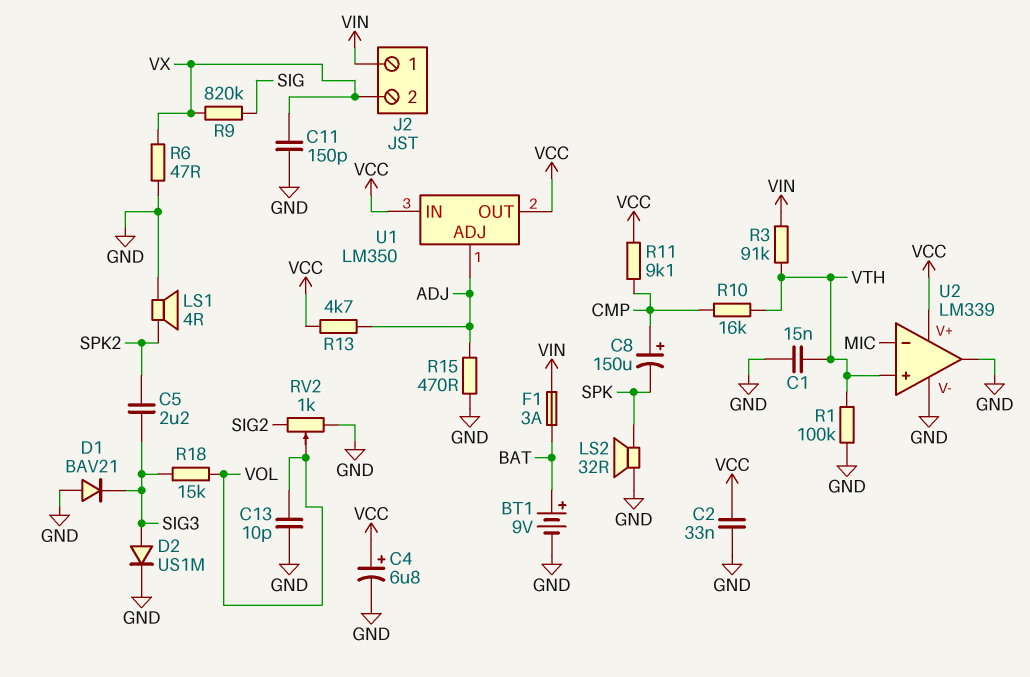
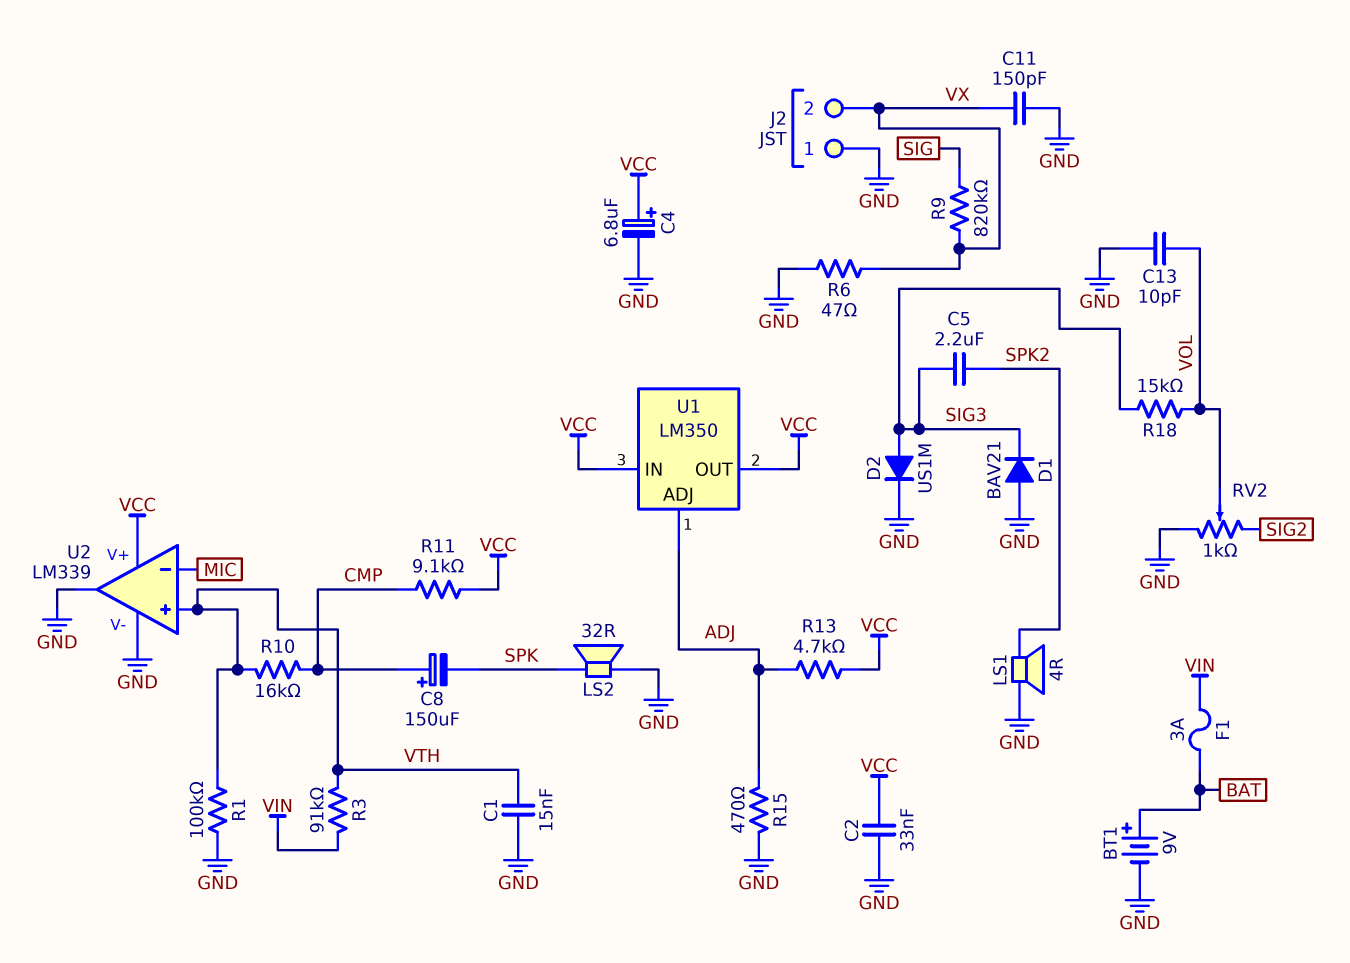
J2 pin 1: VIN -> GND

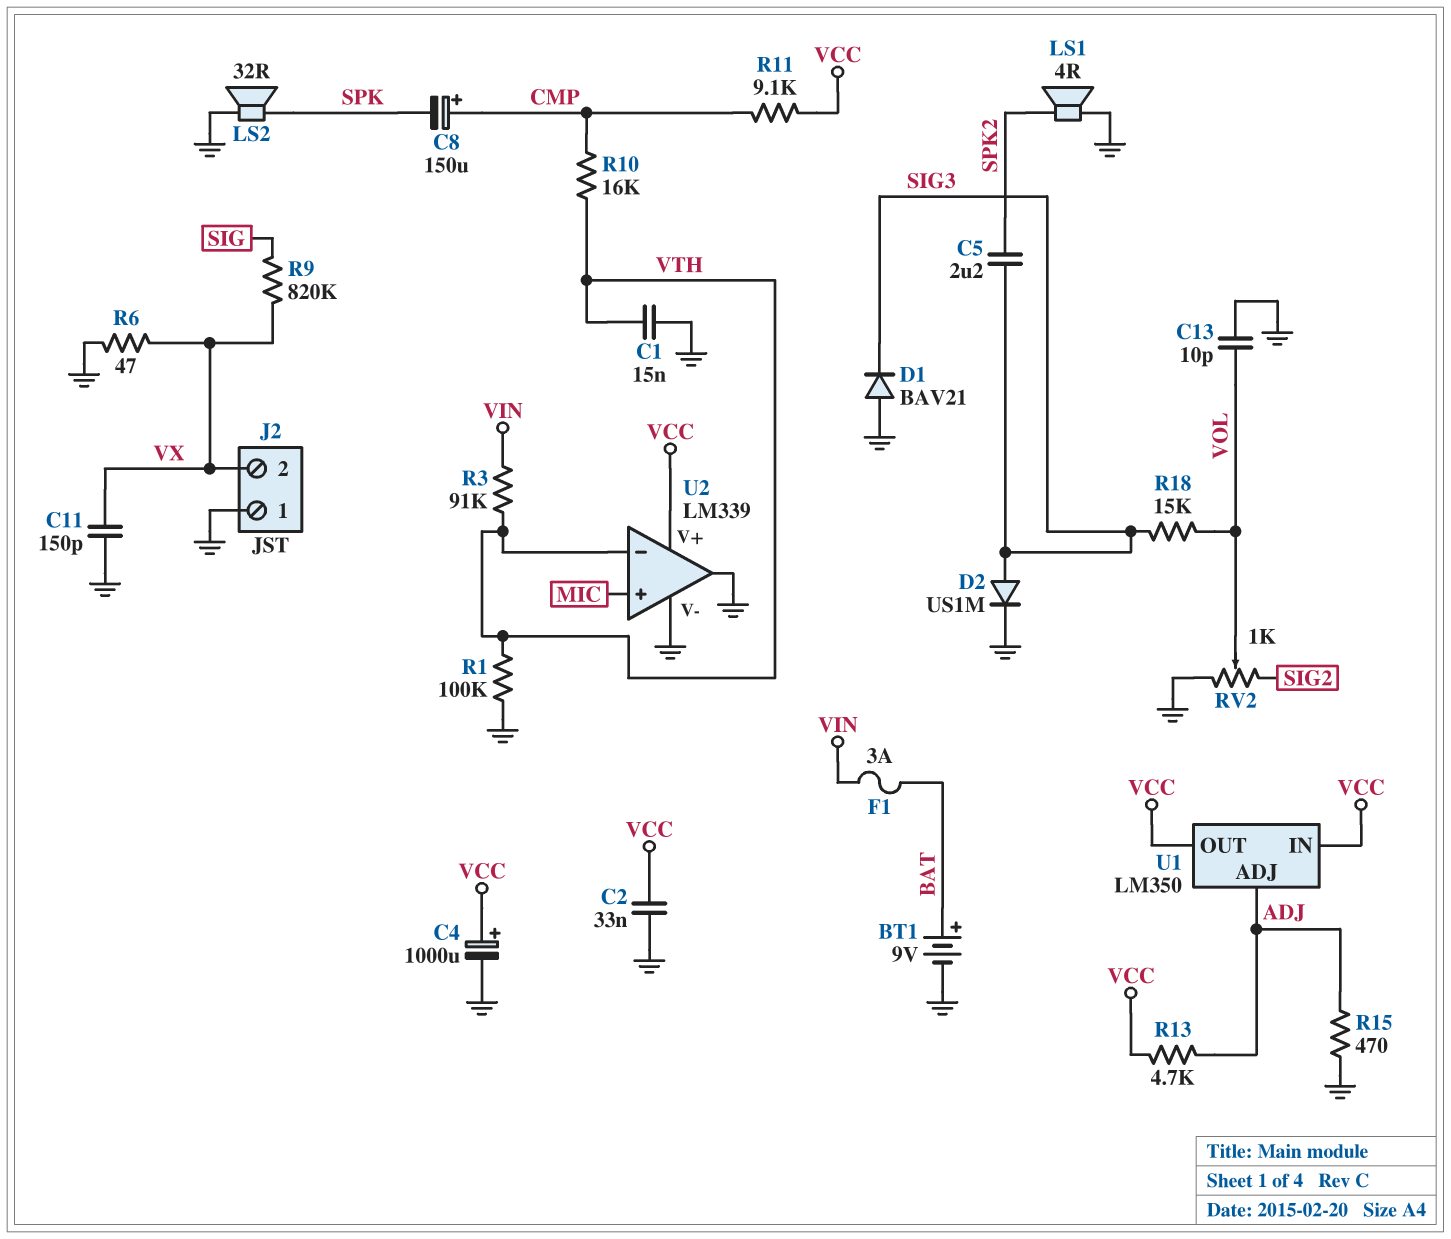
C4: 6.8uF (plus VCC, minus GND) -> 1000uF (plus VCC, minus GND)
U2 pin in+: VTH -> MIC
U2 pin in-: MIC -> VTH

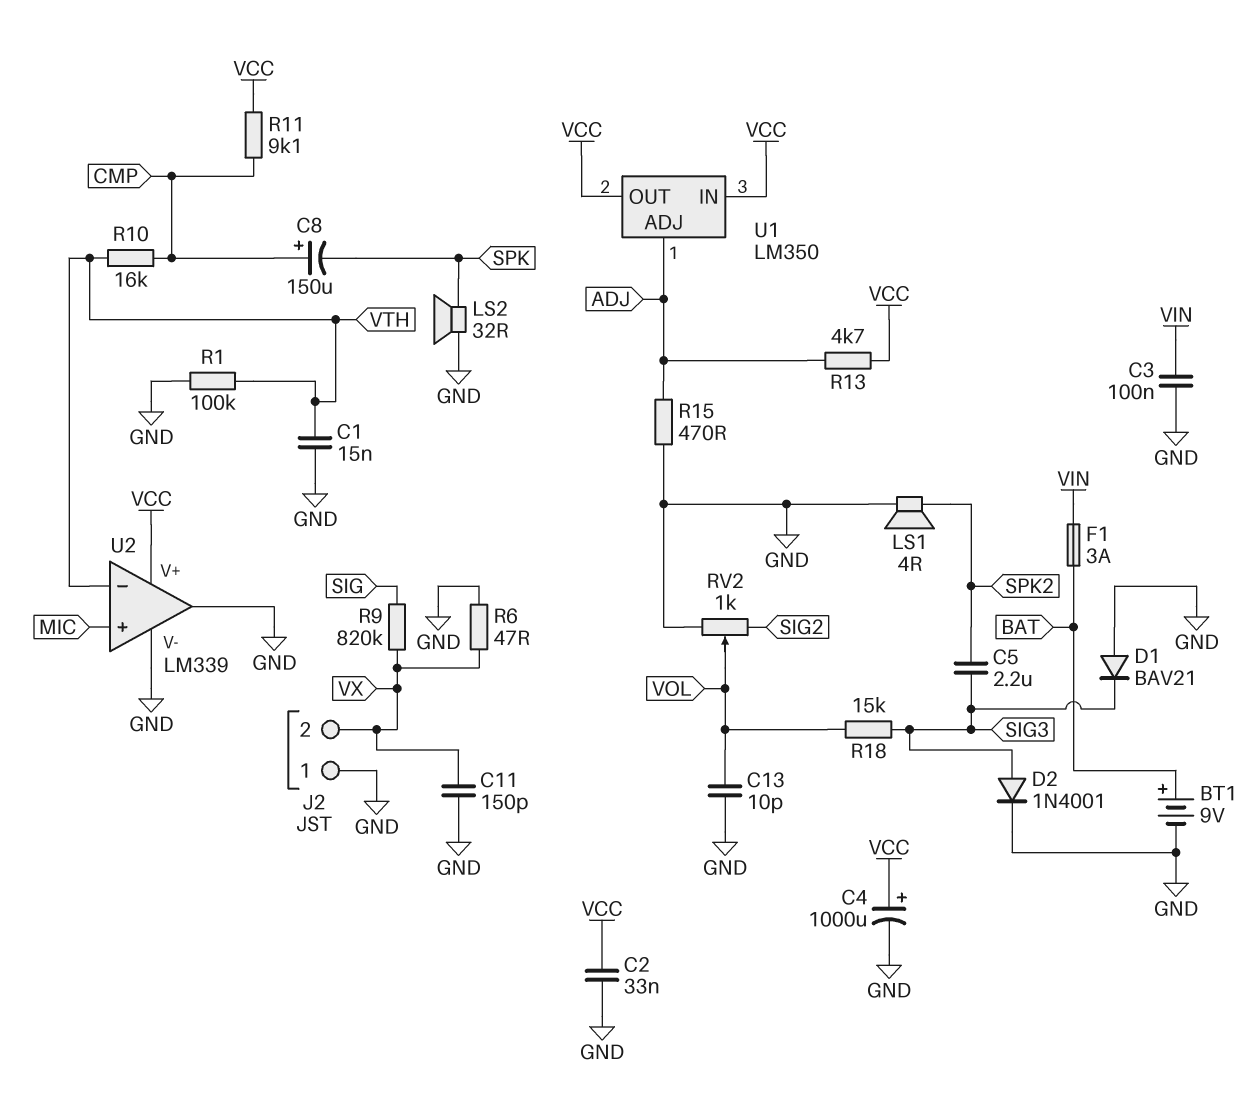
C3: none -> 100nF (GND, VIN)
D2: diode US1M (A SIG3, K GND) -> diode 1N4001 (A SIG3, K GND)
R3: 91k (VIN, VTH) -> none

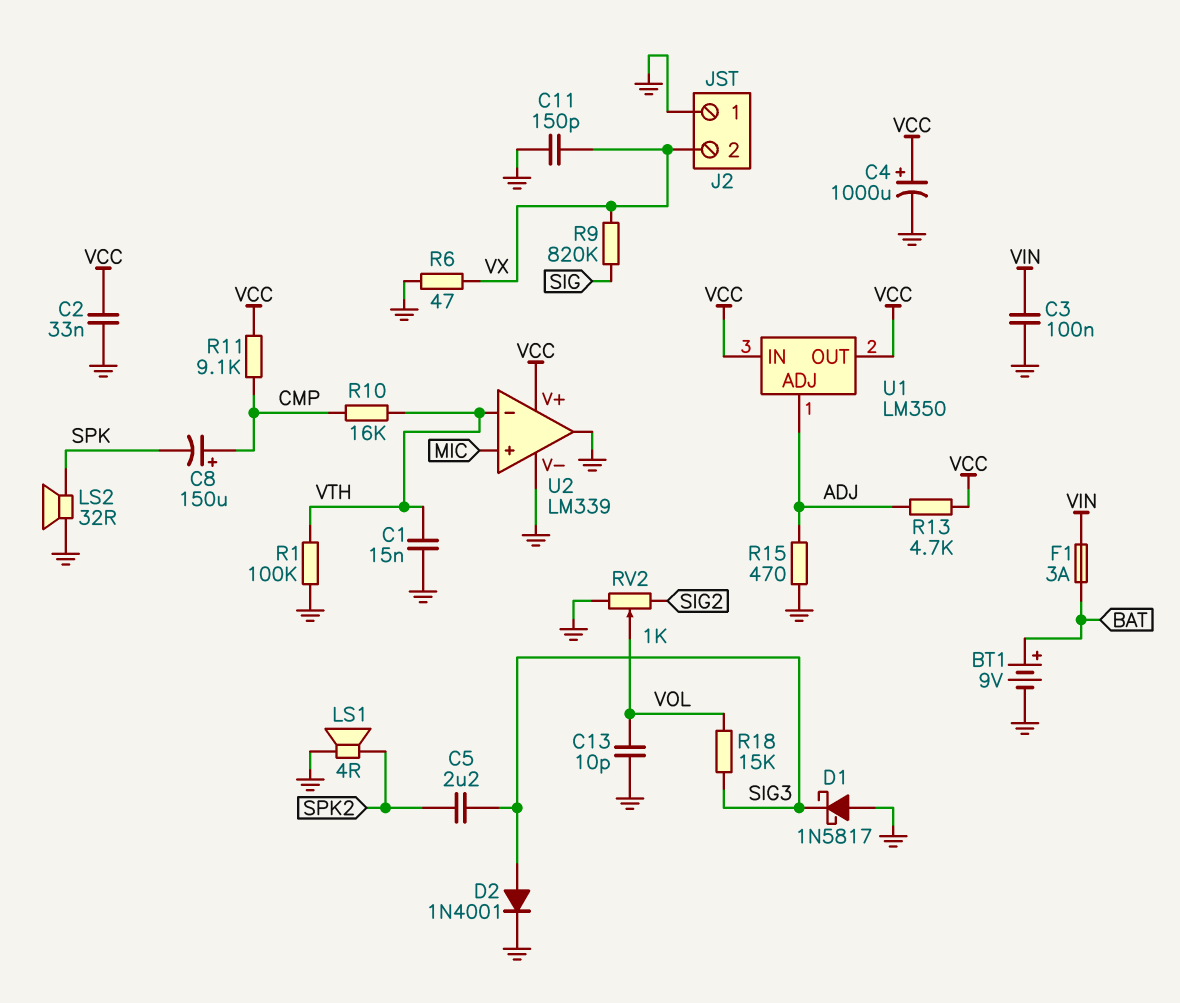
D1: diode BAV21 (A GND, K SIG3) -> schottky 1N5817 (A GND, K SIG3)

